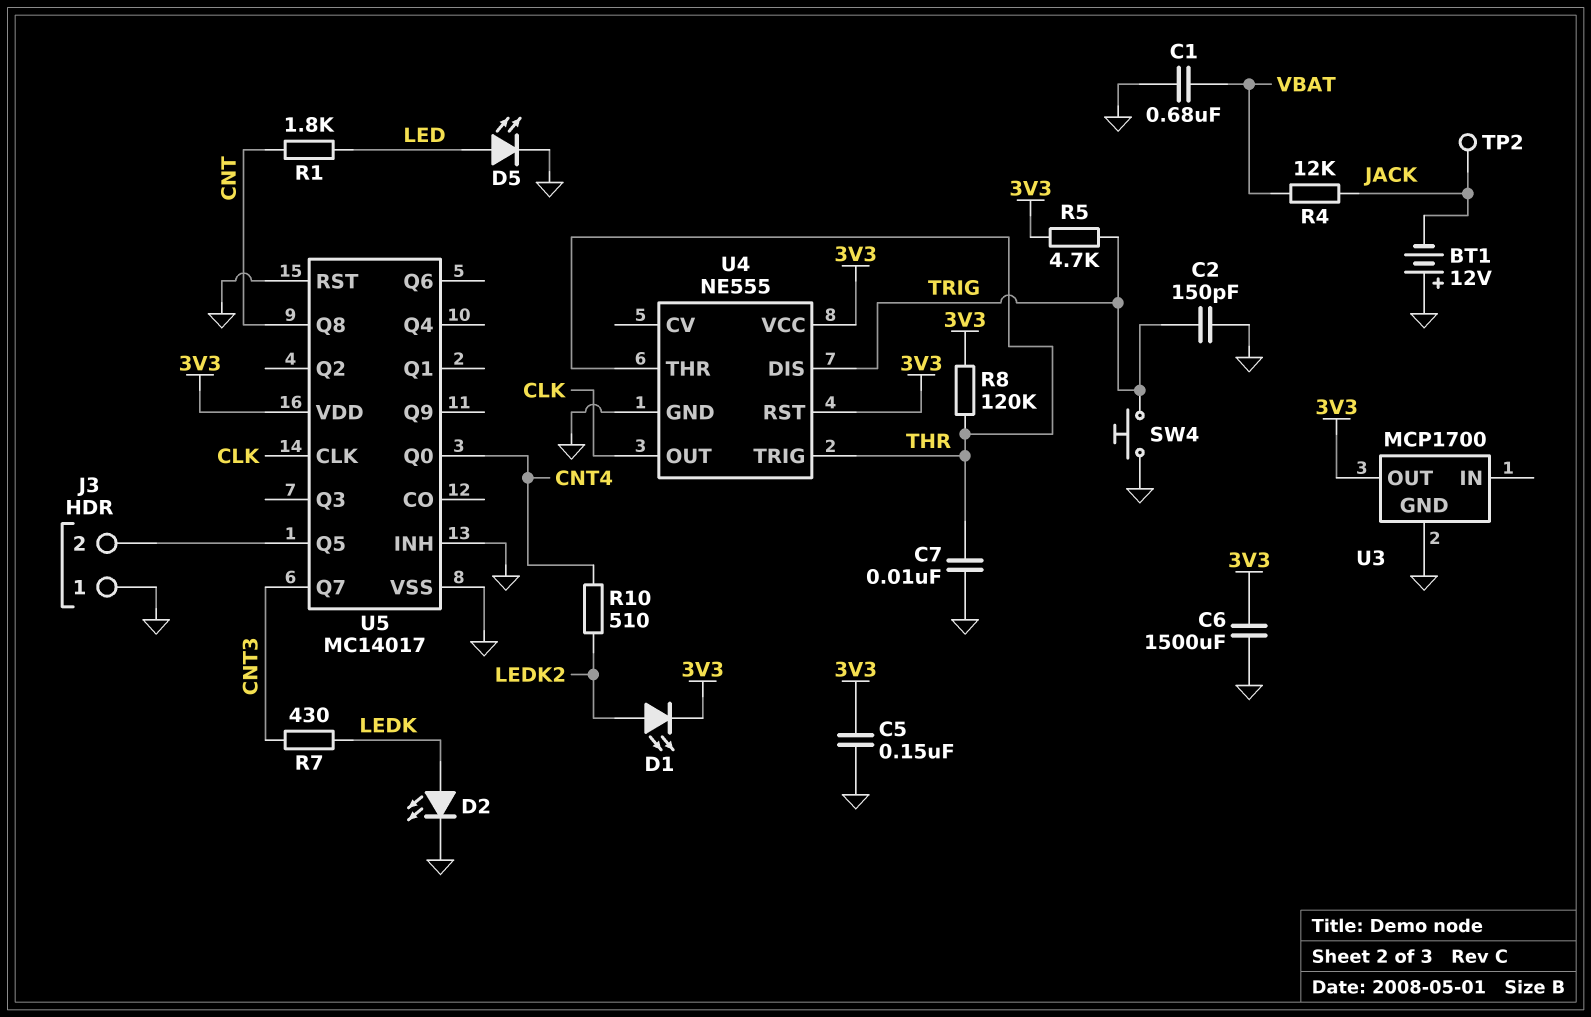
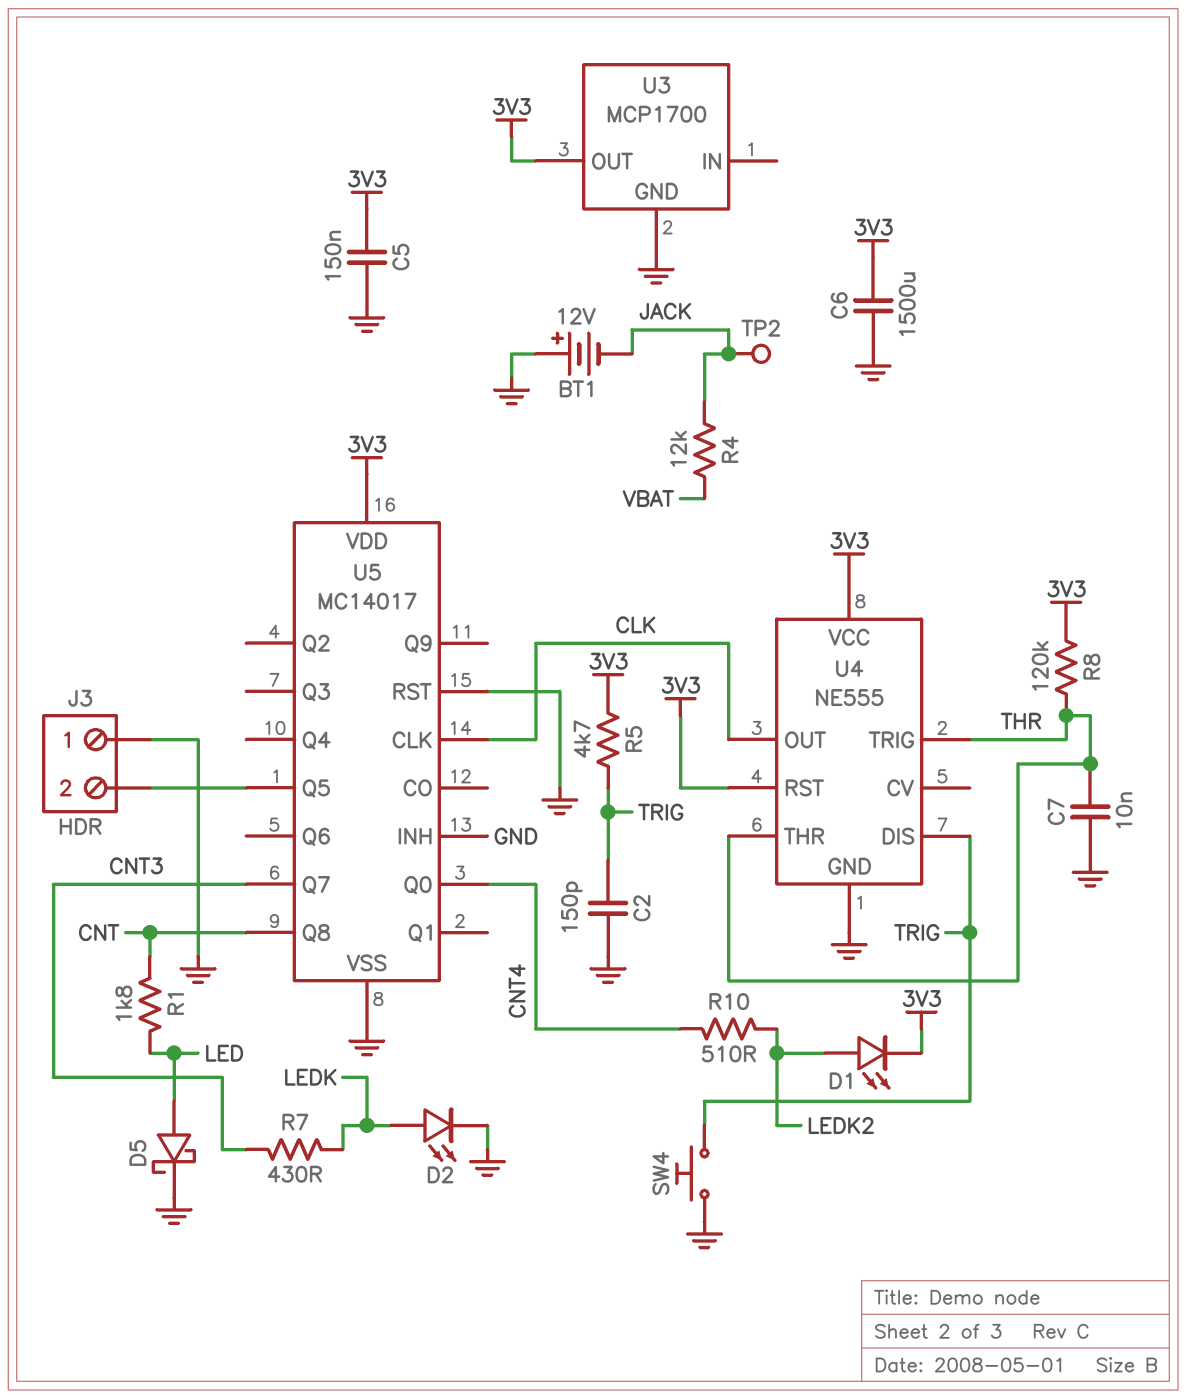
C1: 680nF (GND, VBAT) -> none
D5: LED (A LED, K GND) -> schottky (A LED, K GND)

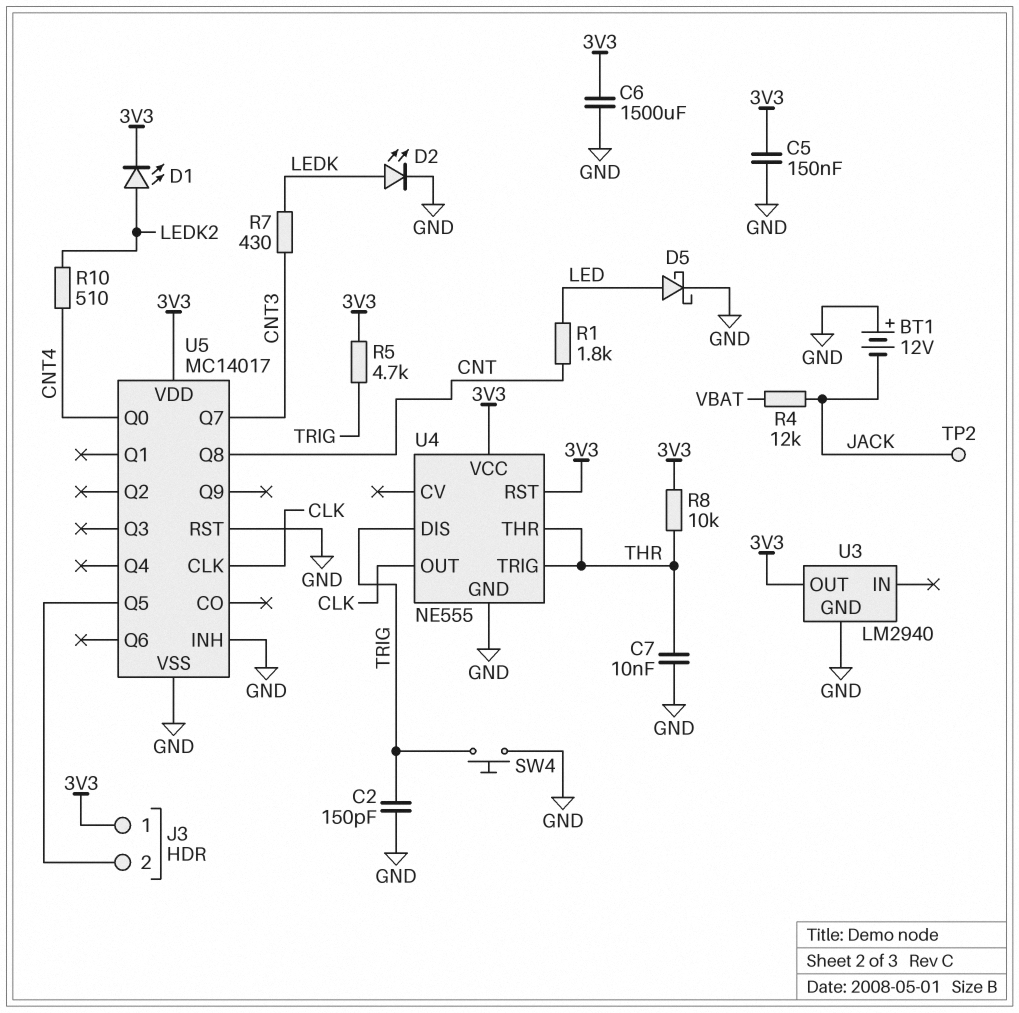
J3 pin 1: GND -> 3V3
R8: 120k (3V3, THR) -> 10k (3V3, THR)
U3: MCP1700 -> LM2940

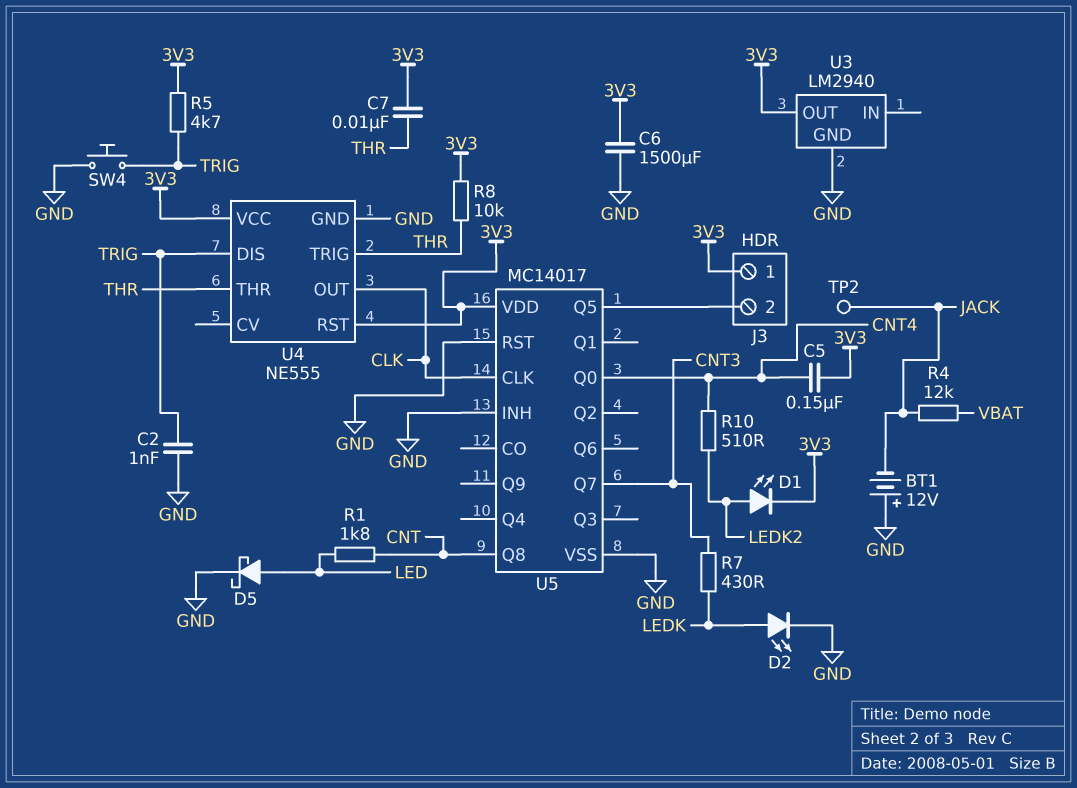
C2: 150pF (GND, TRIG) -> 1nF (GND, TRIG)
C5: 150nF (3V3, GND) -> 150nF (3V3, CNT4)
C7: 10nF (GND, THR) -> 10nF (3V3, THR)

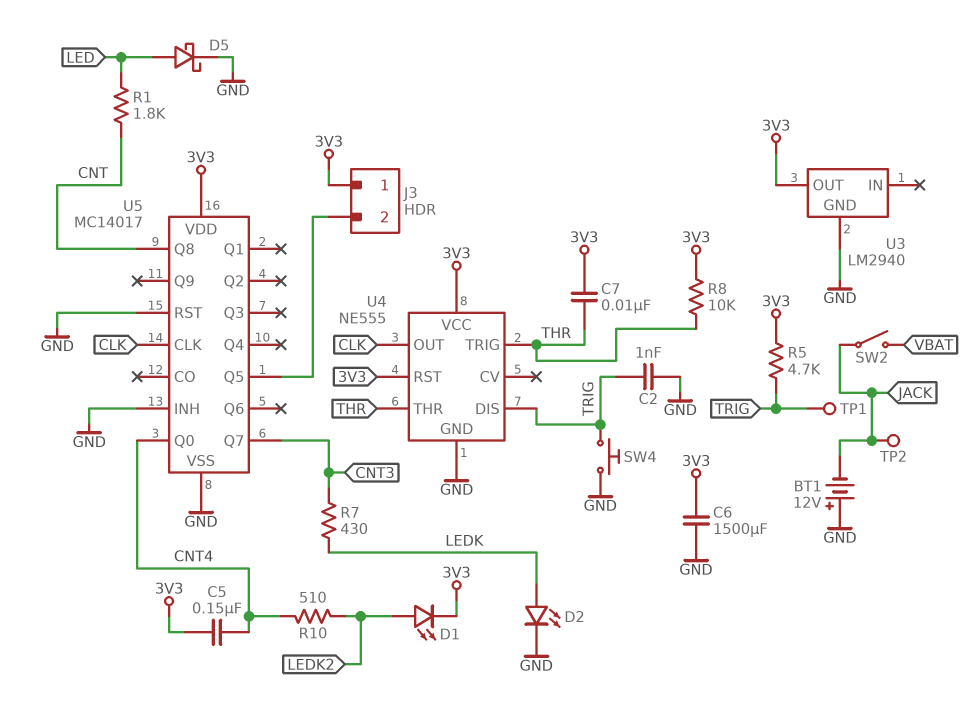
R4: 12k (JACK, VBAT) -> none
SW2: none -> switch (JACK, VBAT)
TP1: none -> test point (TRIG)

